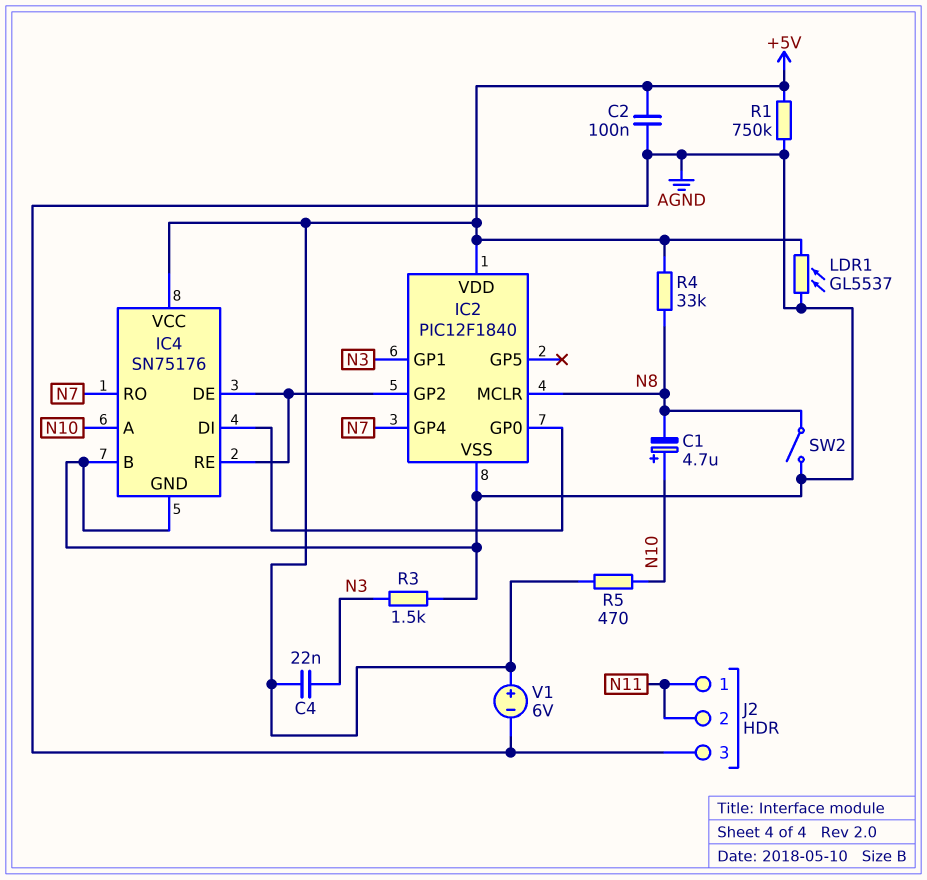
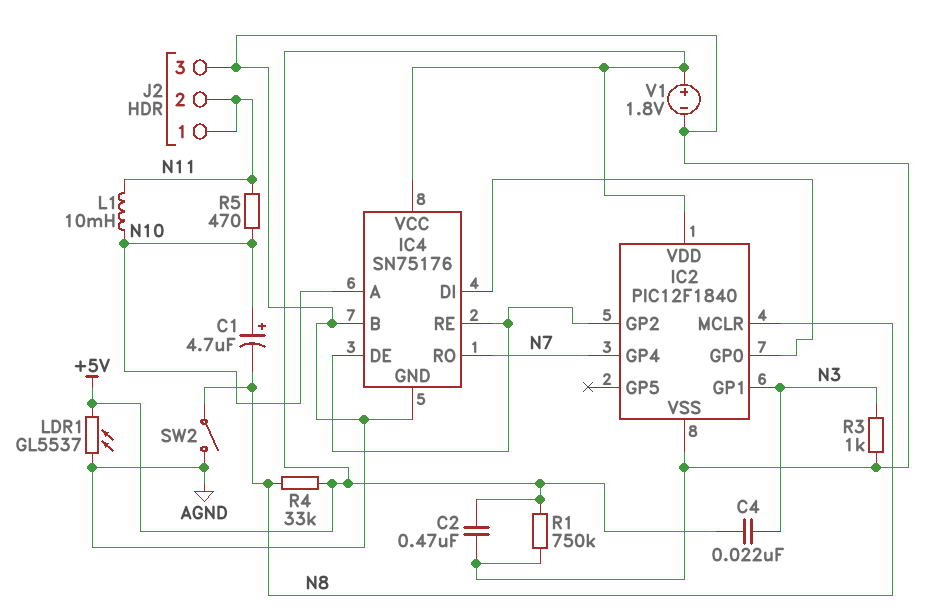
C2: 100nF (+5V, AGND) -> 470nF (+5V, AGND)
L1: none -> 10mH (N10, N11)
R3: 1.5k (AGND, N3) -> 1k (AGND, N3)
R5: 470 (+5V, N10) -> 470 (N10, N11)
V1: 6V (plus +5V, minus AGND) -> 1.8V (plus +5V, minus AGND)

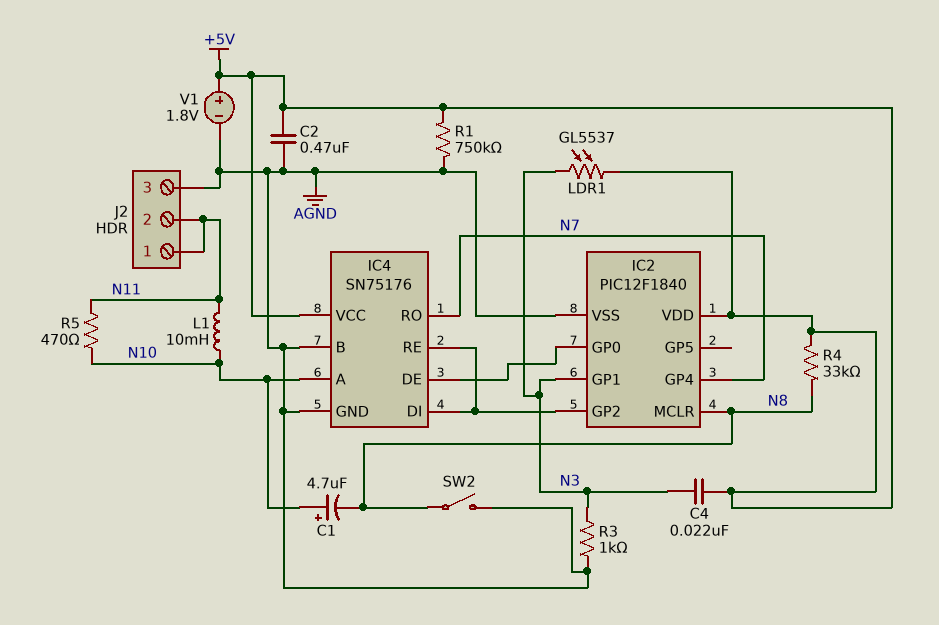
IC4 pin DE: IC2/GP2 -> IC2/GP0
IC4 pin DI: IC2/GP0 -> IC2/GP2
LDR1: GL5537 (+5V, AGND) -> GL5537 (+5V, N3)

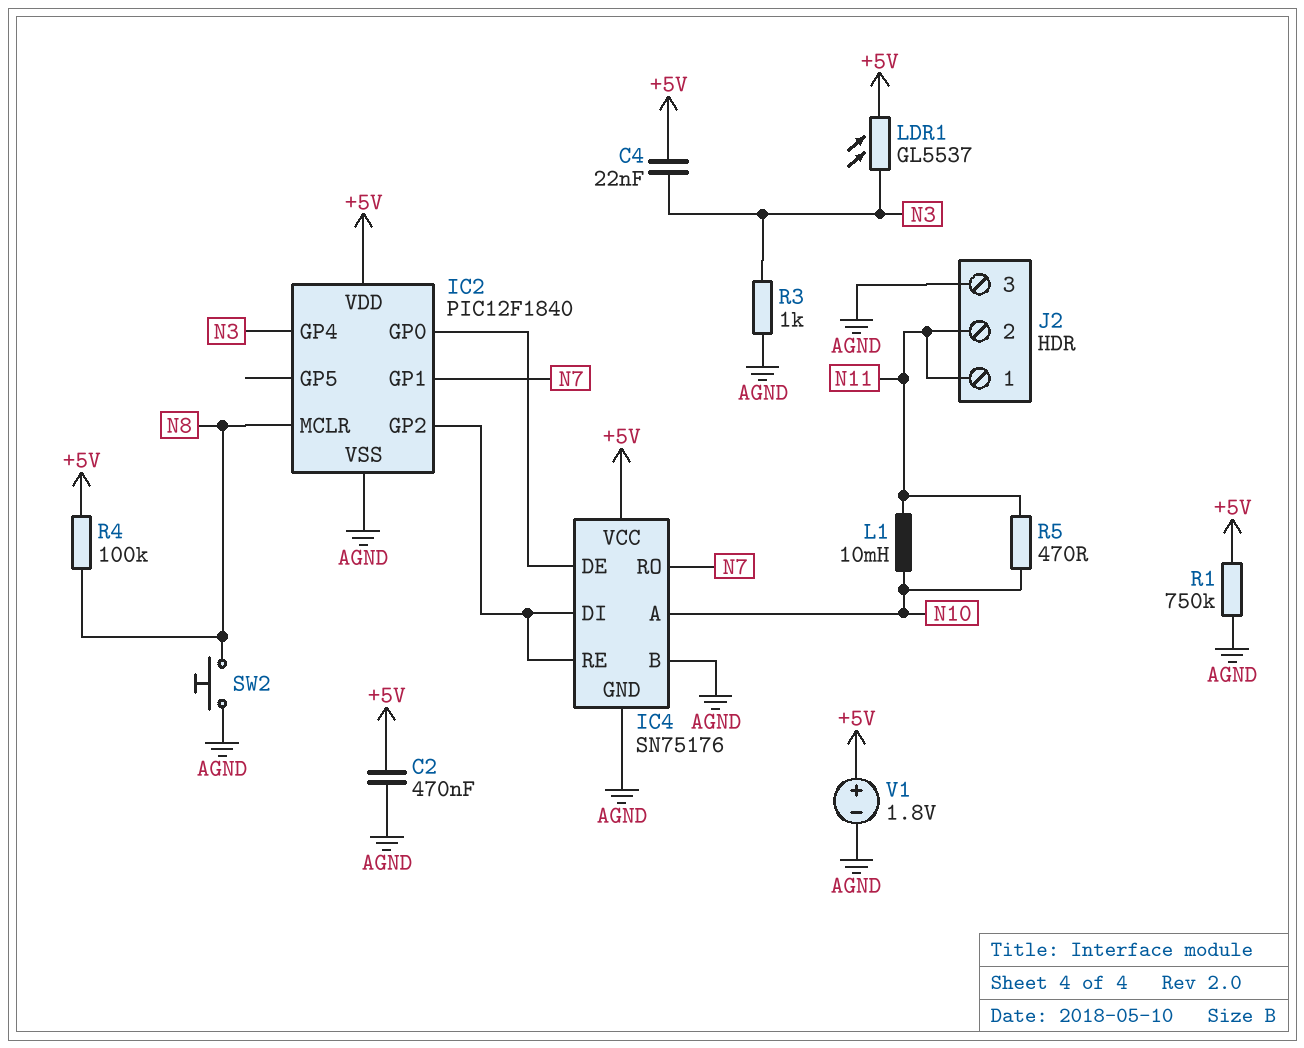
C1: 4.7uF (plus N10, minus N8) -> none
IC2 pin GP1: N3 -> N7
IC2 pin GP4: N7 -> N3
R4: 33k (+5V, N8) -> 100k (+5V, N8)
SW2: switch (AGND, N8) -> button (AGND, N8)

